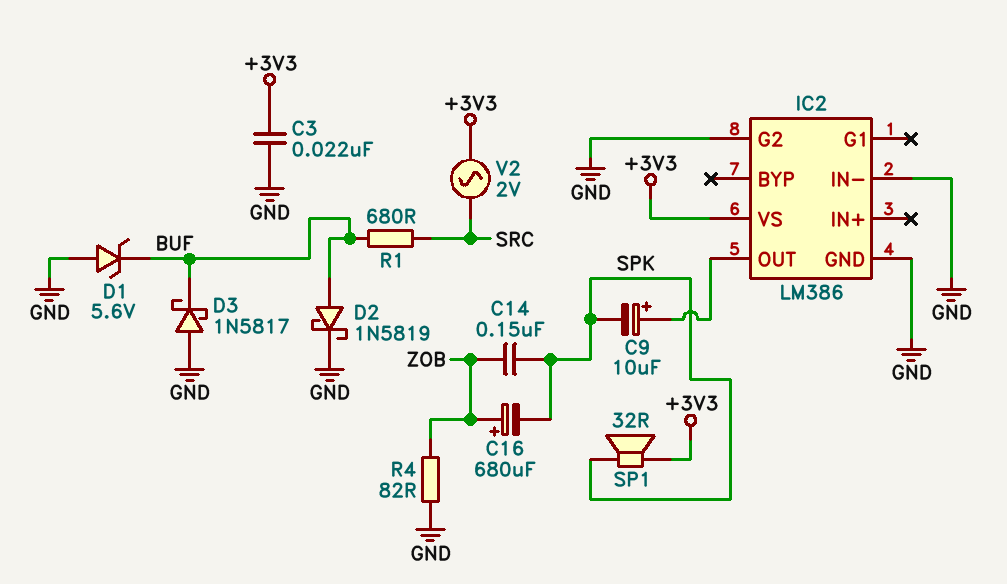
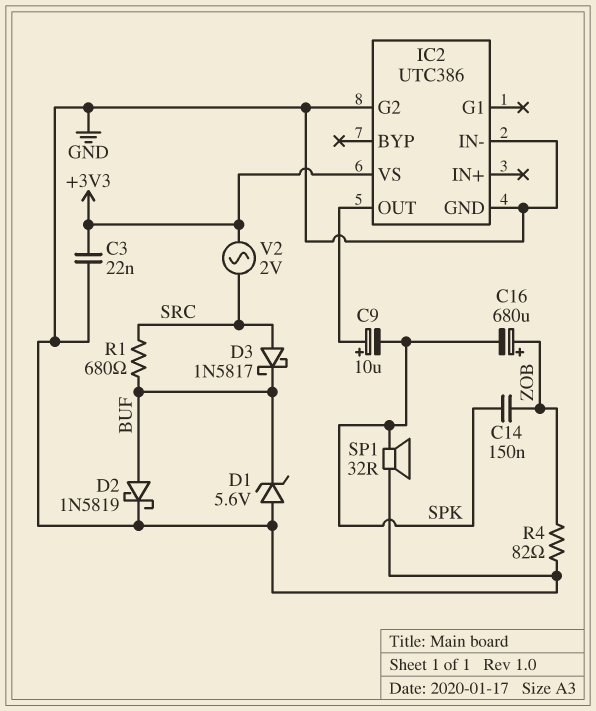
D3: schottky 1N5817 (A GND, K BUF) -> schottky 1N5817 (A SRC, K BUF)
IC2: LM386 -> UTC386
SP1: speaker 32R (+3V3, SPK) -> speaker 32R (GND, SPK)

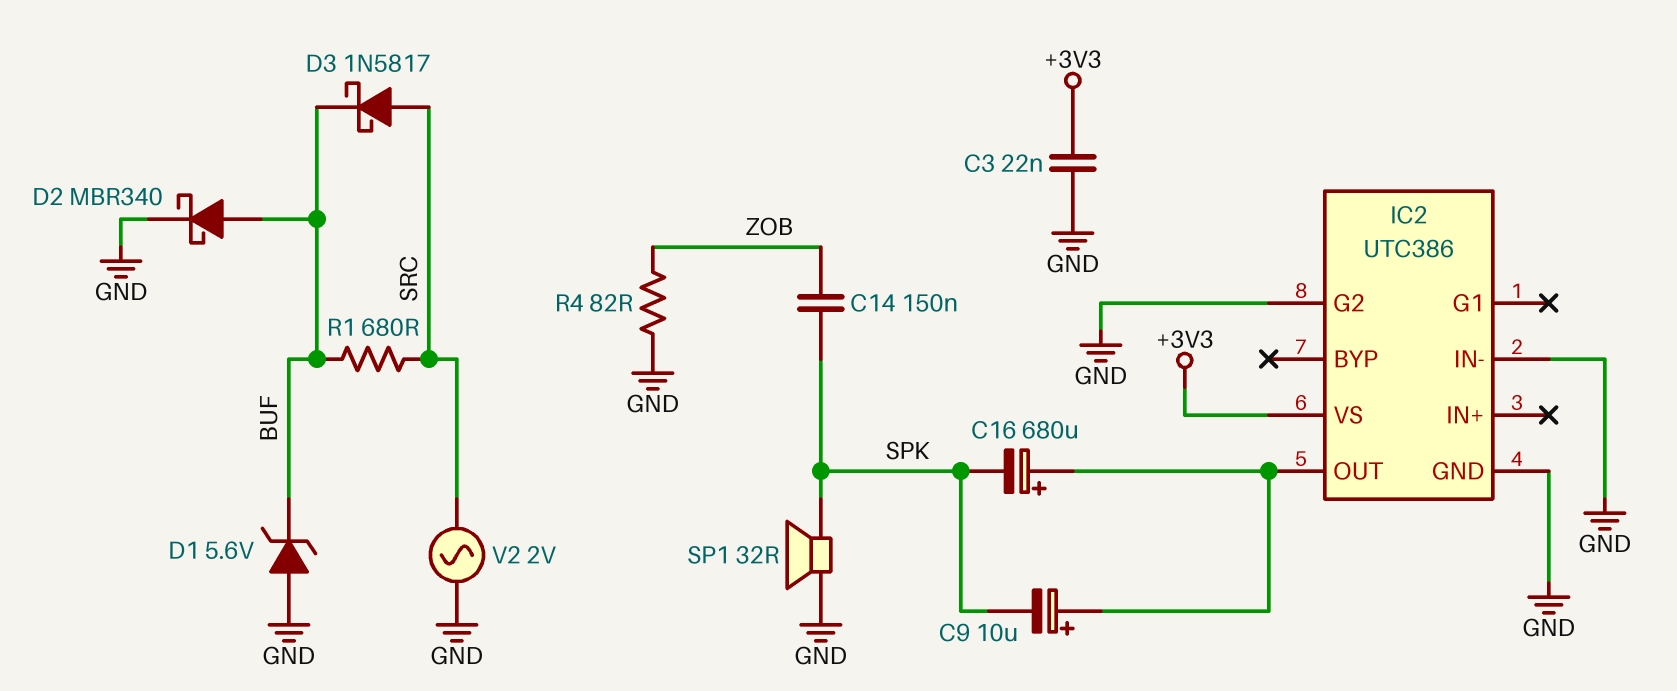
C16: 680uF (plus ZOB, minus SPK) -> 680uF (plus IC2/OUT, minus SPK)
D2: schottky 1N5819 (A BUF, K GND) -> schottky MBR340 (A BUF, K GND)
V2: AC 2V (+3V3, SRC) -> AC 2V (GND, SRC)

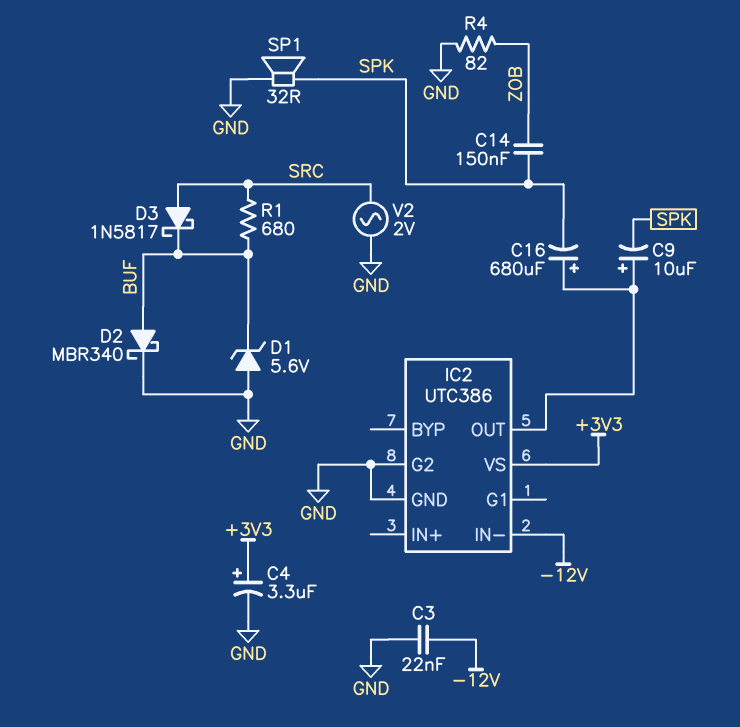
C3: 22nF (+3V3, GND) -> 22nF (-12V, GND)
C4: none -> 3.3uF (plus +3V3, minus GND)
IC2 pin IN-: GND -> -12V

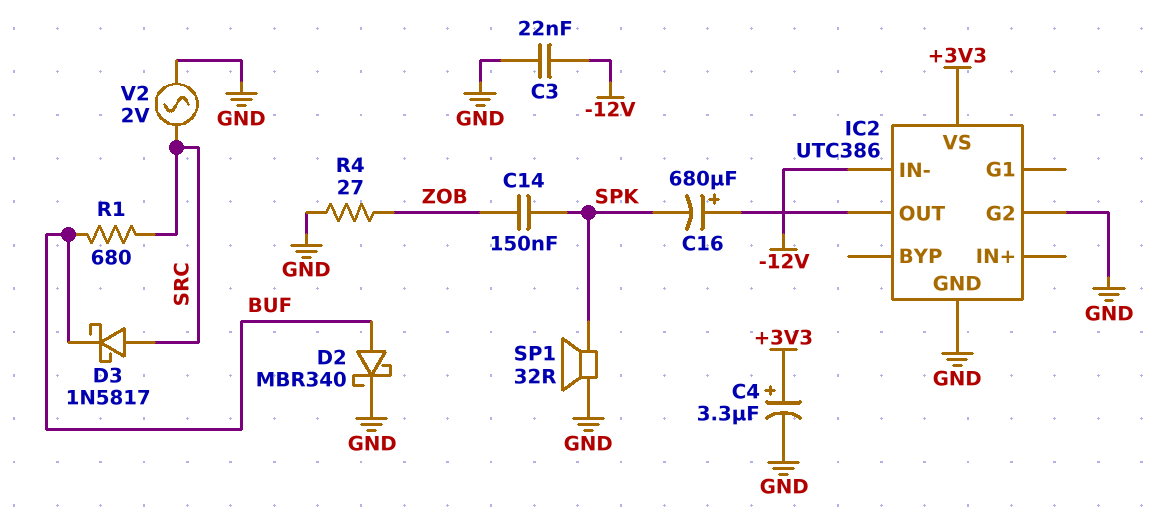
C9: 10uF (plus IC2/OUT, minus SPK) -> none
D1: zener 5.6V (A GND, K BUF) -> none
R4: 82 (GND, ZOB) -> 27 (GND, ZOB)

